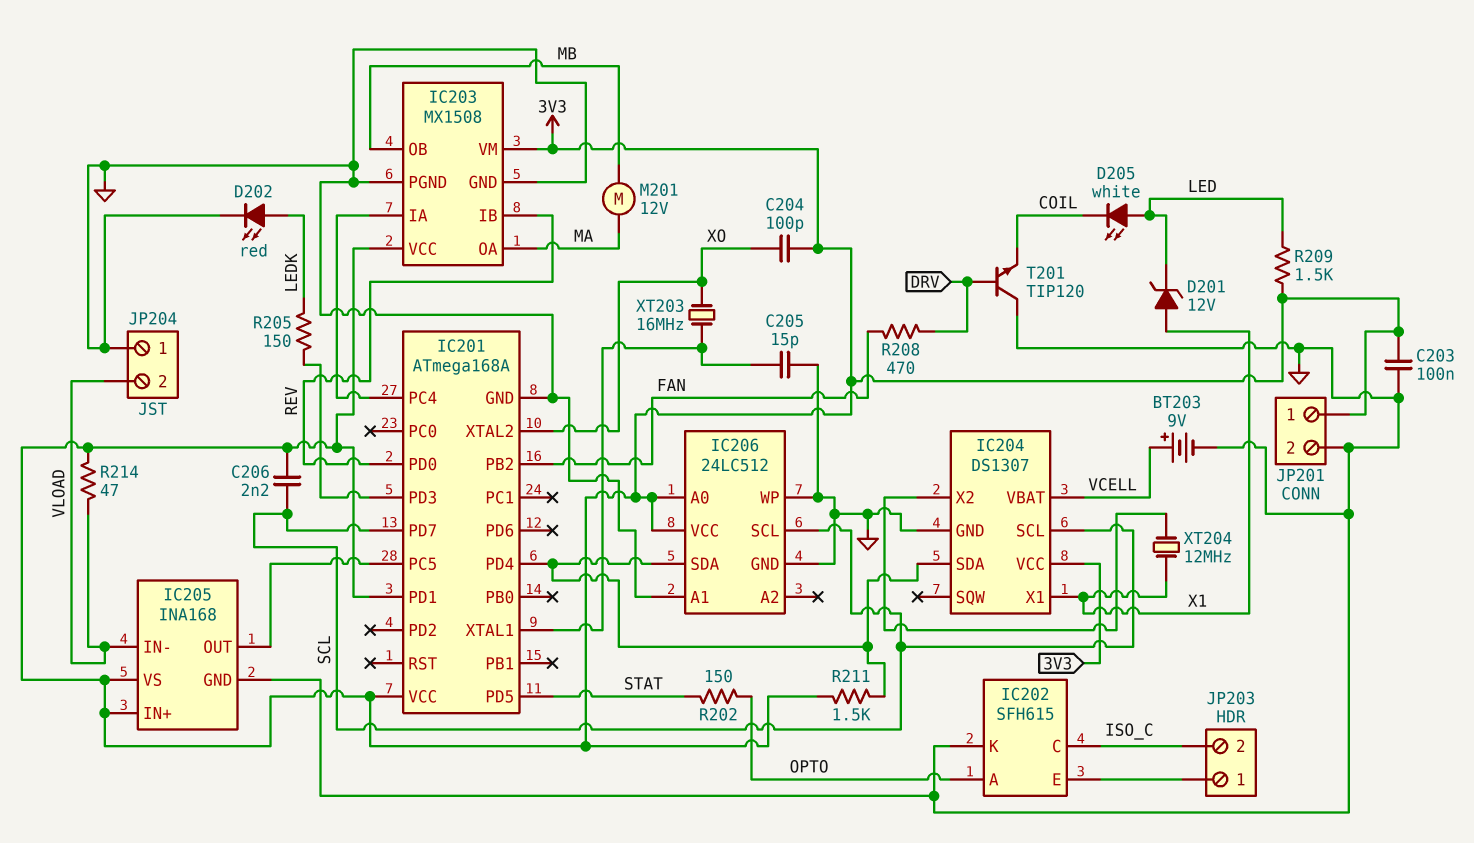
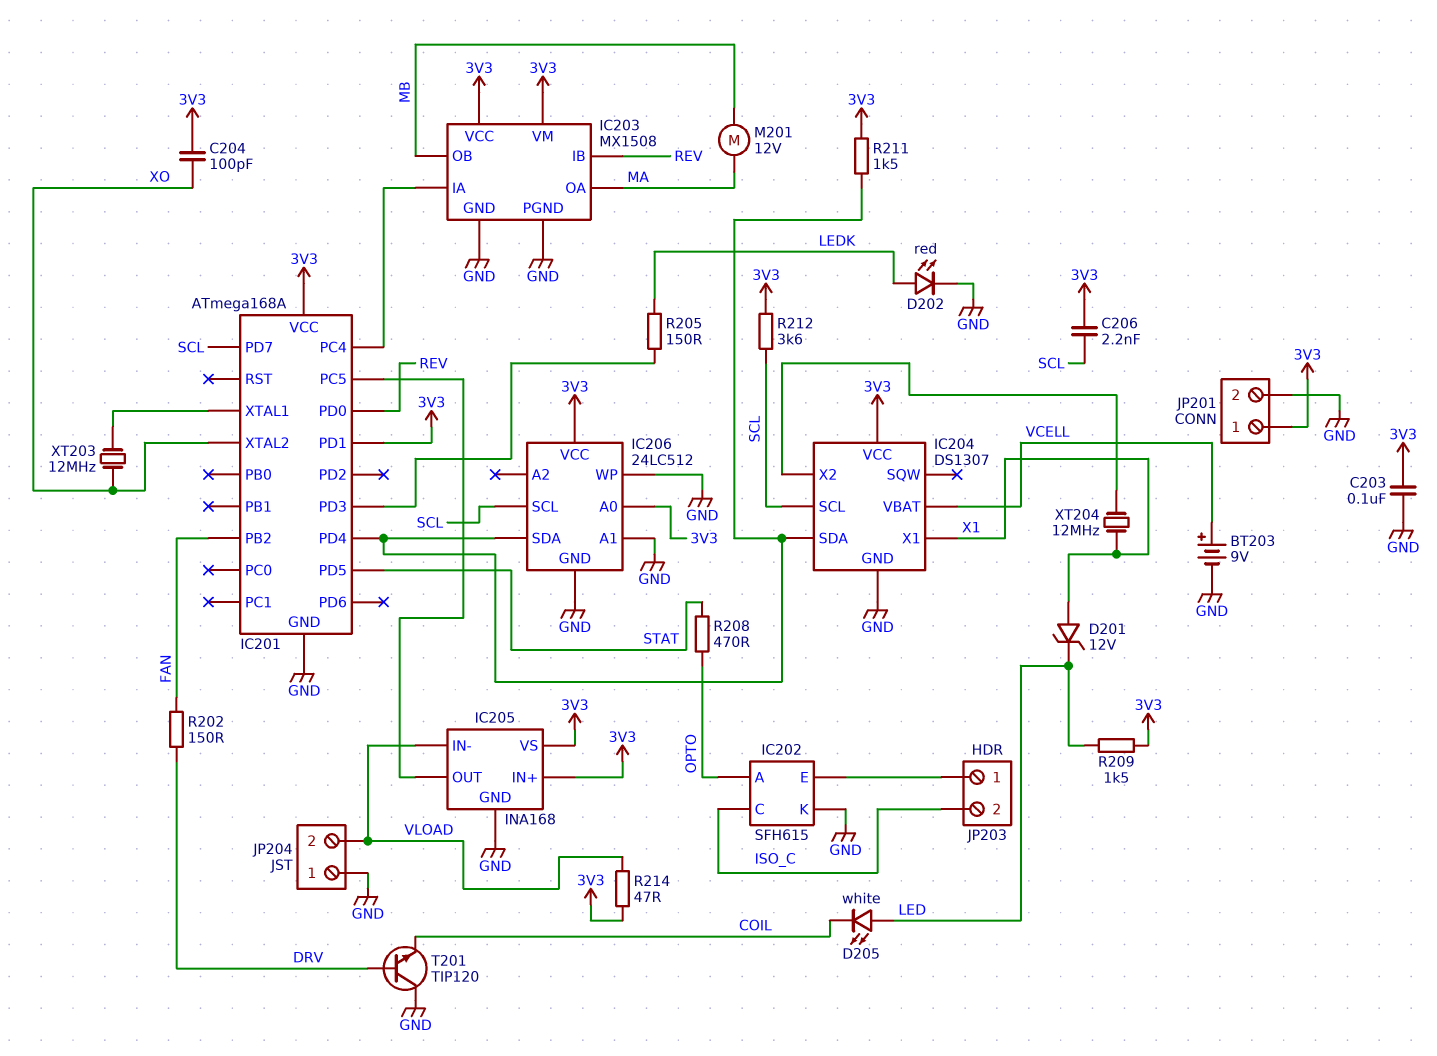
C205: 15pF (GND, IC201/XTAL1) -> none
R202: 150 (OPTO, STAT) -> 150 (DRV, FAN)
R208: 470 (DRV, FAN) -> 470 (OPTO, STAT)
R212: none -> 3.6k (3V3, SCL)
XT203: 16MHz (IC201/XTAL1, XO) -> 12MHz (IC201/XTAL1, XO)

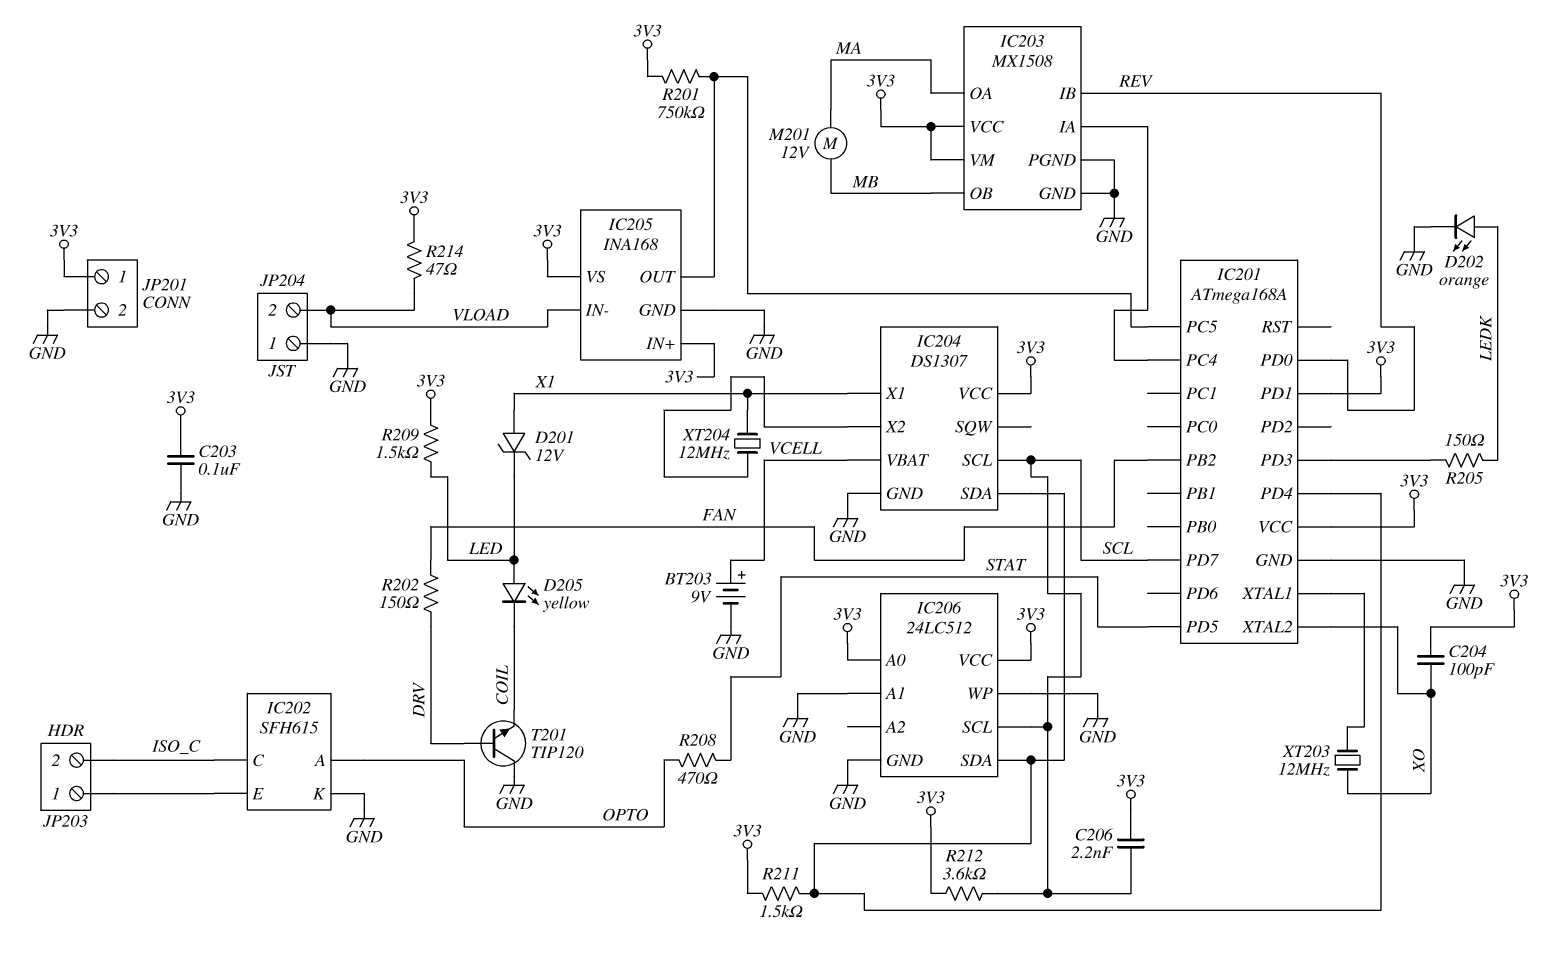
D202: LED red (A LEDK, K GND) -> LED orange (A LEDK, K GND)
D205: LED white (A LED, K COIL) -> LED yellow (A LED, K COIL)
R201: none -> 750k (3V3, IC201/PC5)

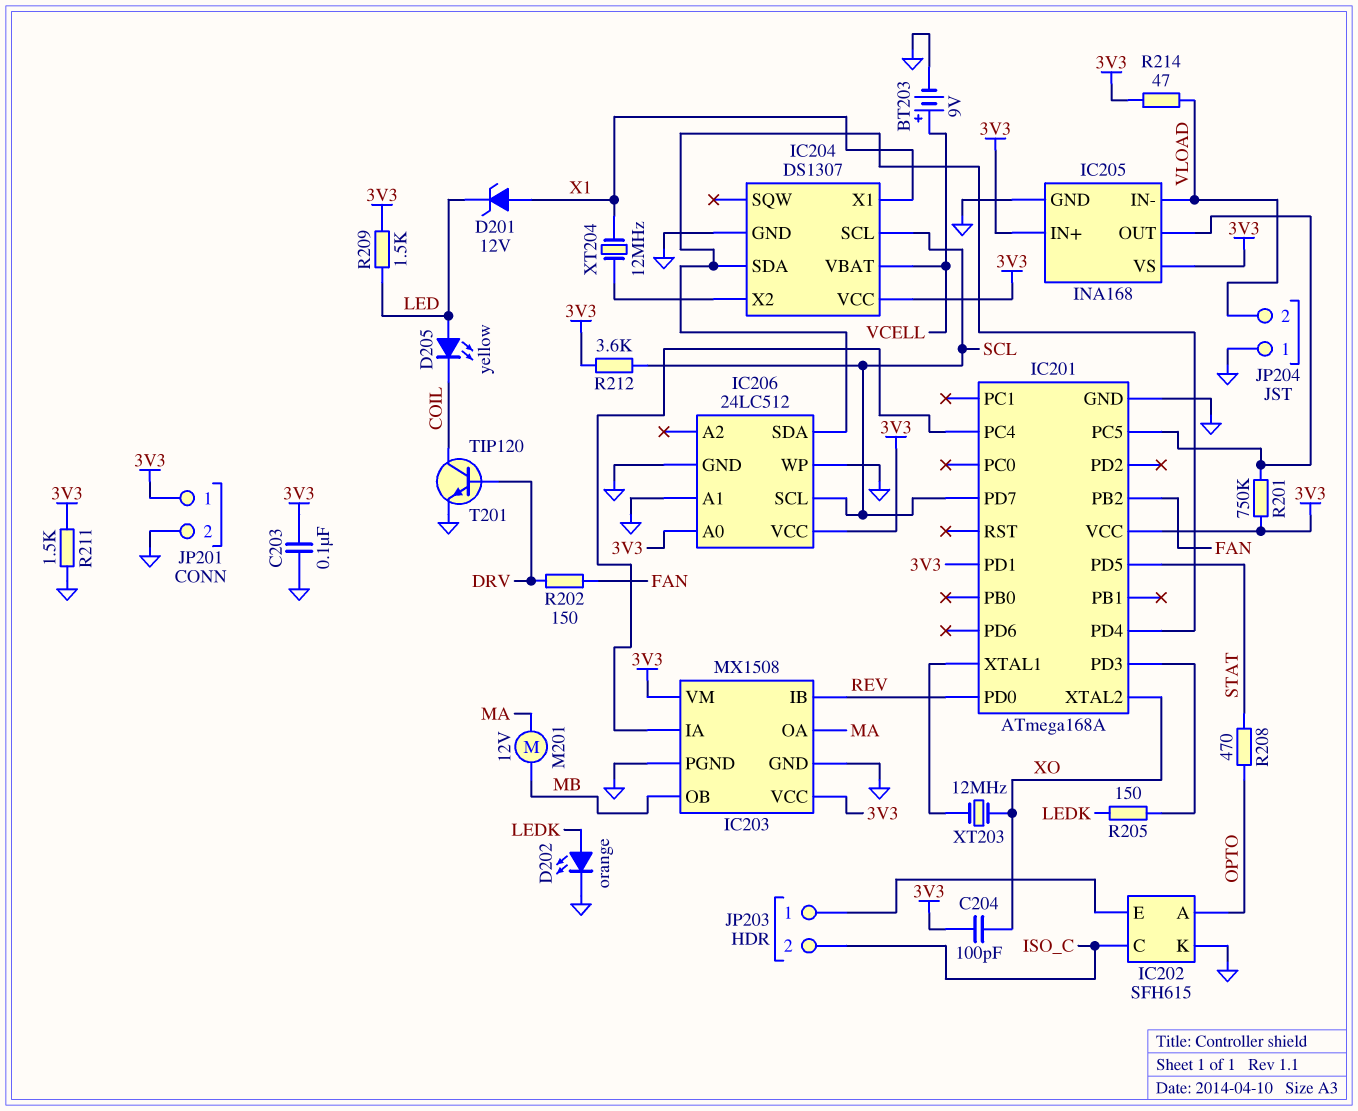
C206: 2.2nF (3V3, SCL) -> none
R211: 1.5k (3V3, IC201/PD4) -> 1.5k (3V3, GND)
T201: NPN TIP120 (B DRV, C GND, E COIL) -> NPN TIP120 (B DRV, C COIL, E GND)

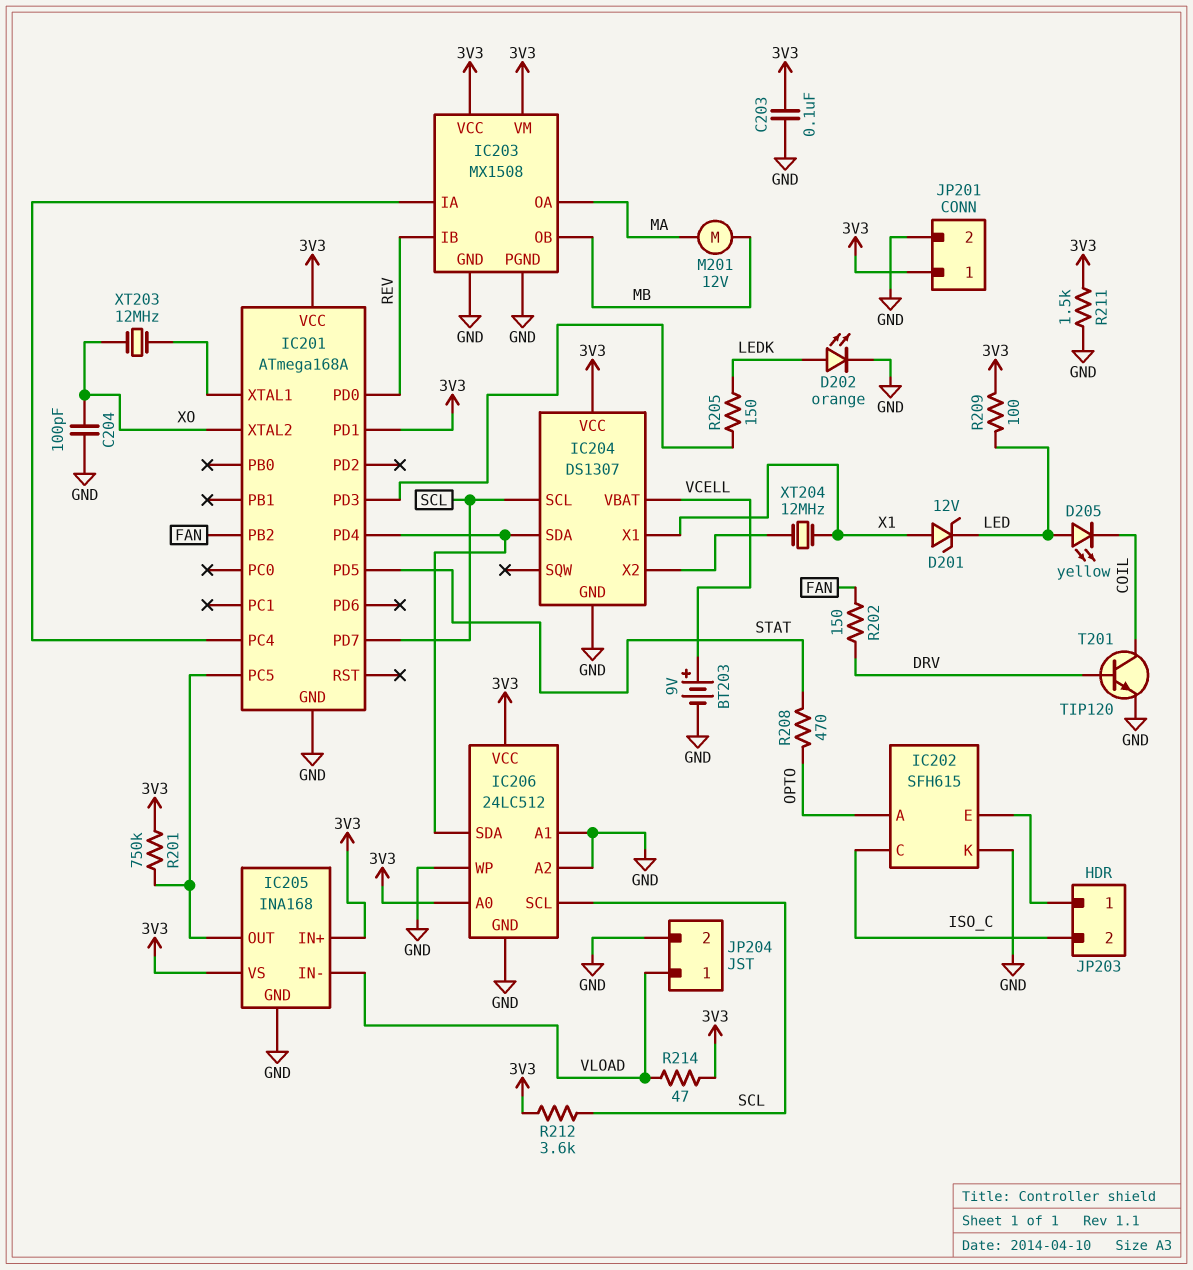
C204: 100pF (3V3, XO) -> 100pF (GND, XO)
IC206 pin A2: none -> GND
JP204 pin 1: GND -> VLOAD
JP204 pin 2: VLOAD -> GND
R209: 1.5k (3V3, LED) -> 100 (3V3, LED)

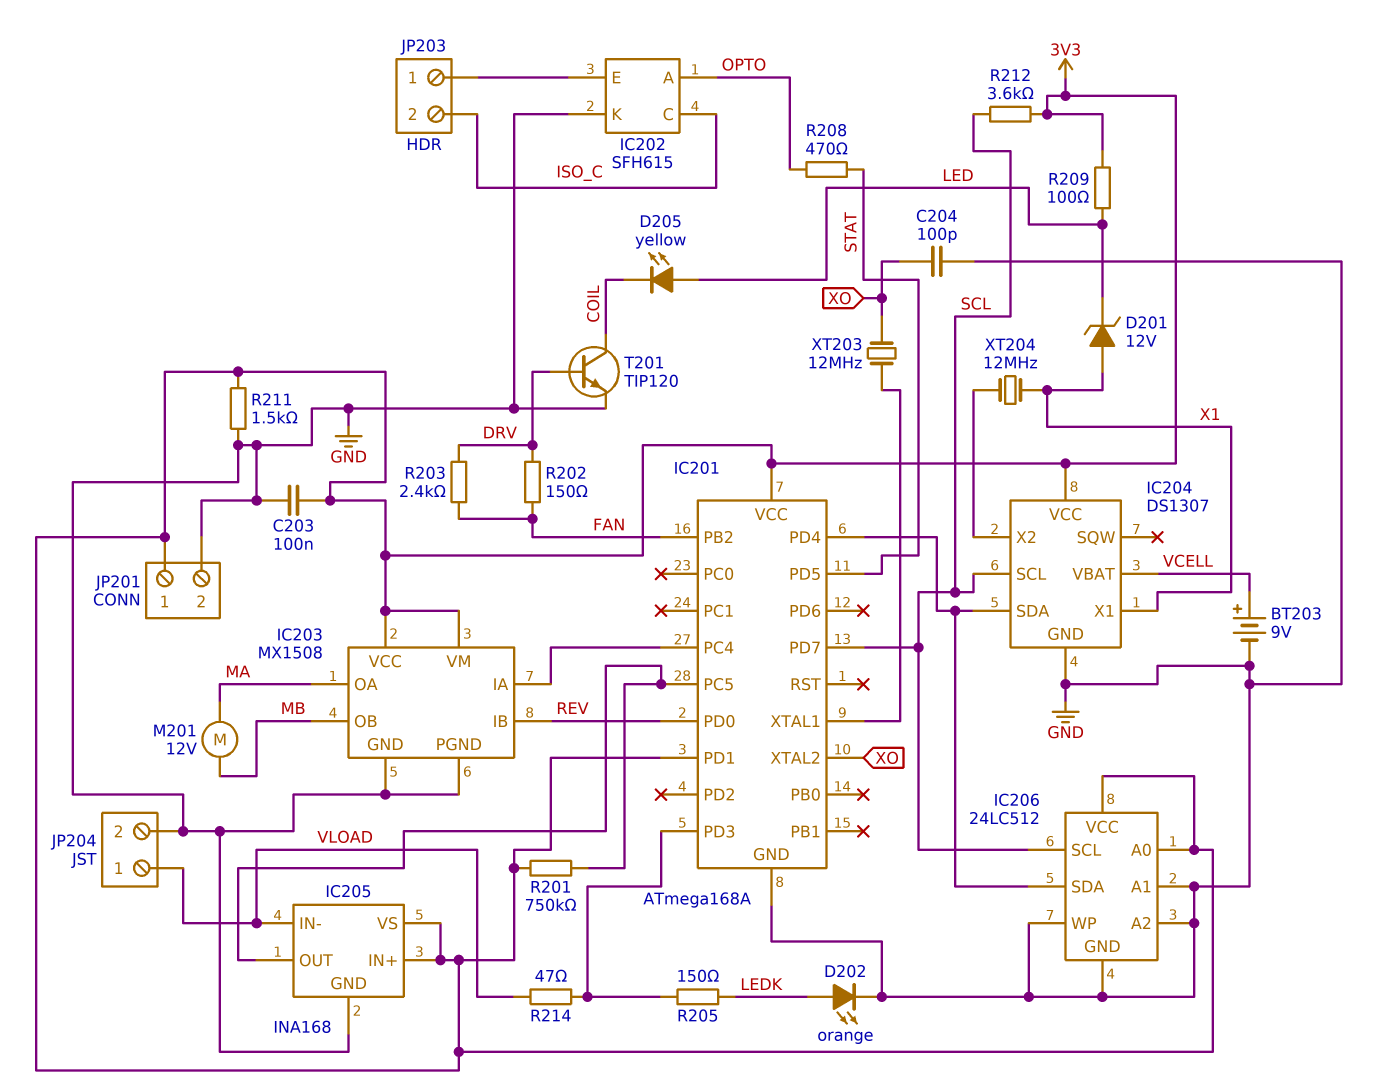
R203: none -> 2.4k (DRV, FAN)
R214: 47 (3V3, VLOAD) -> 47 (IC201/PD3, VLOAD)

